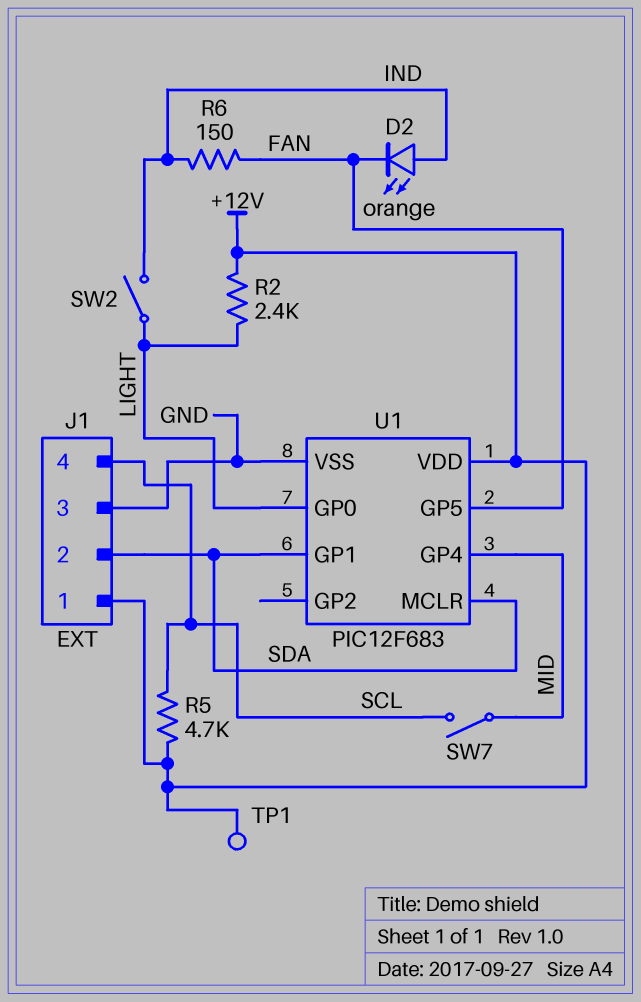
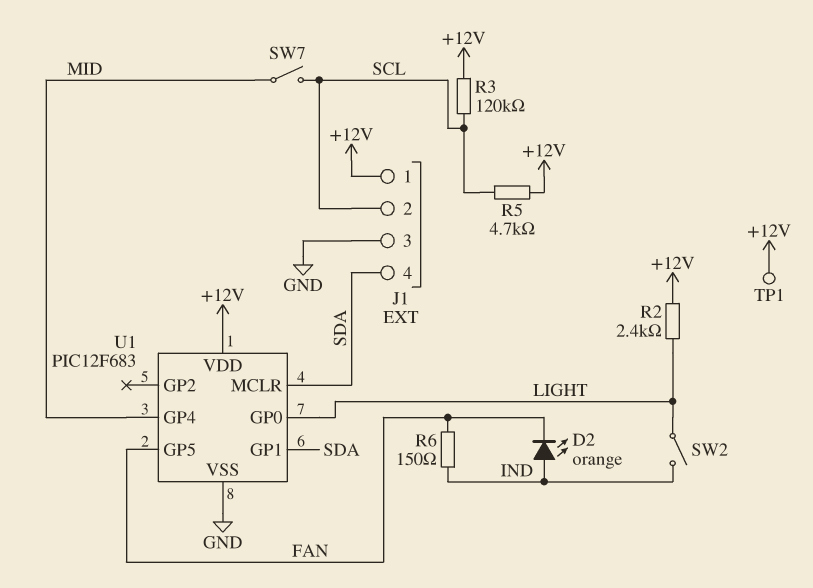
J1 pin 2: SDA -> SCL
J1 pin 4: SCL -> SDA
R3: none -> 120k (+12V, SCL)

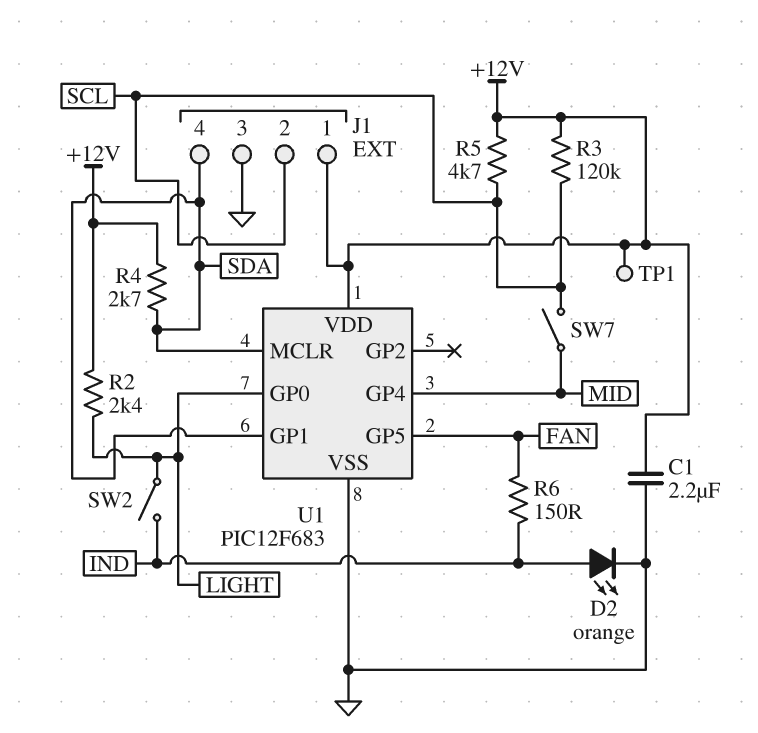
C1: none -> 2.2uF (+12V, GND)
D2: LED orange (A IND, K FAN) -> LED orange (A IND, K GND)
R4: none -> 2.7k (+12V, SDA)

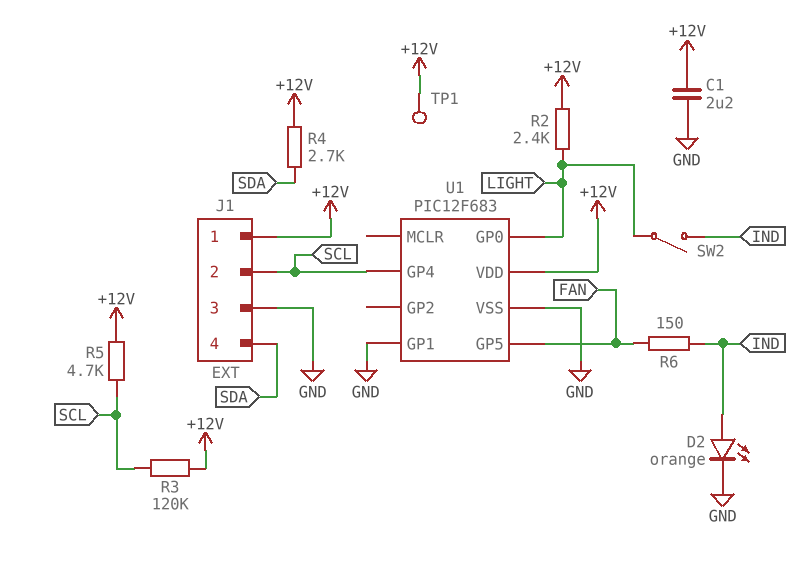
SW7: switch (MID, SCL) -> none
U1 pin GP1: SDA -> GND
U1 pin GP4: MID -> SCL
U1 pin MCLR: SDA -> none

